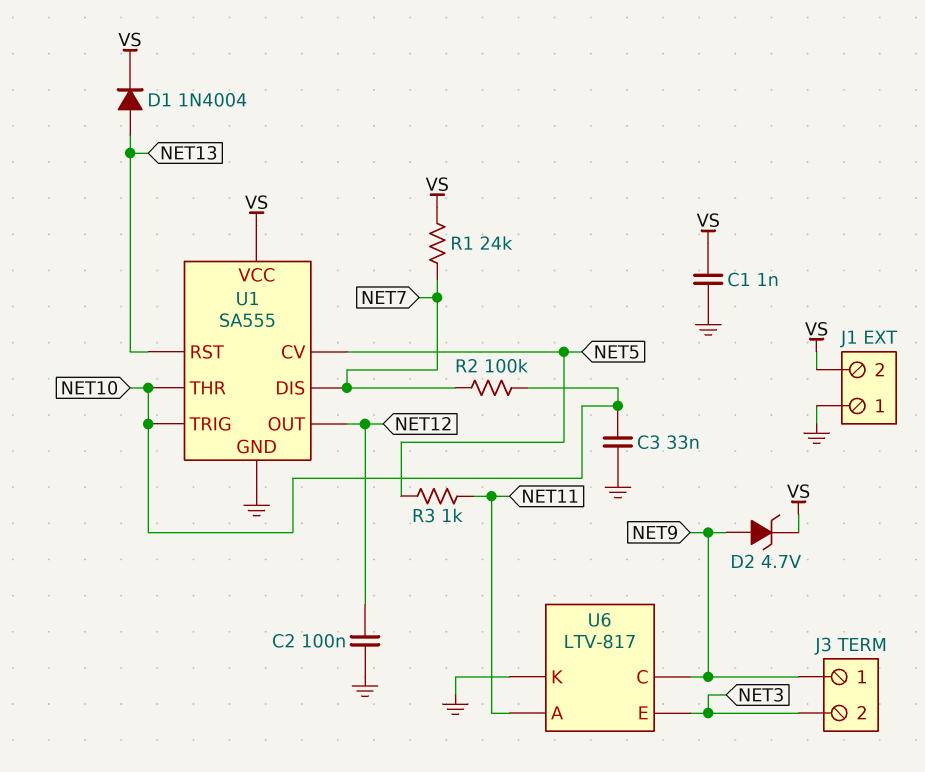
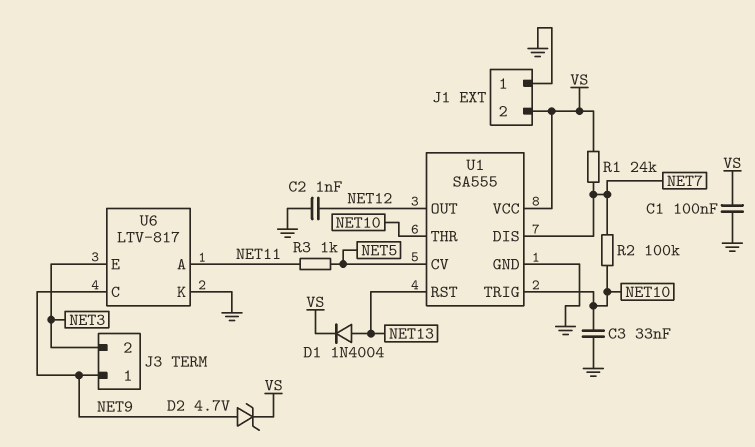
C1: 1nF (GND, VS) -> 100nF (GND, VS)
C2: 100nF (GND, NET12) -> 1nF (GND, NET12)

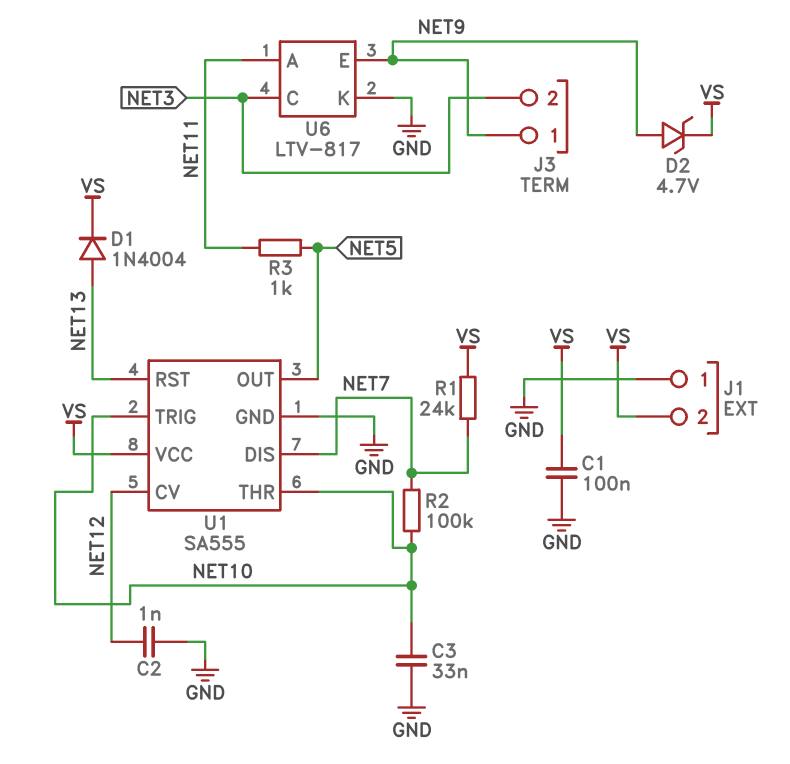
U1 pin CV: NET5 -> NET12
U1 pin OUT: NET12 -> NET5
U6 pin C: NET9 -> NET3
U6 pin E: NET3 -> NET9

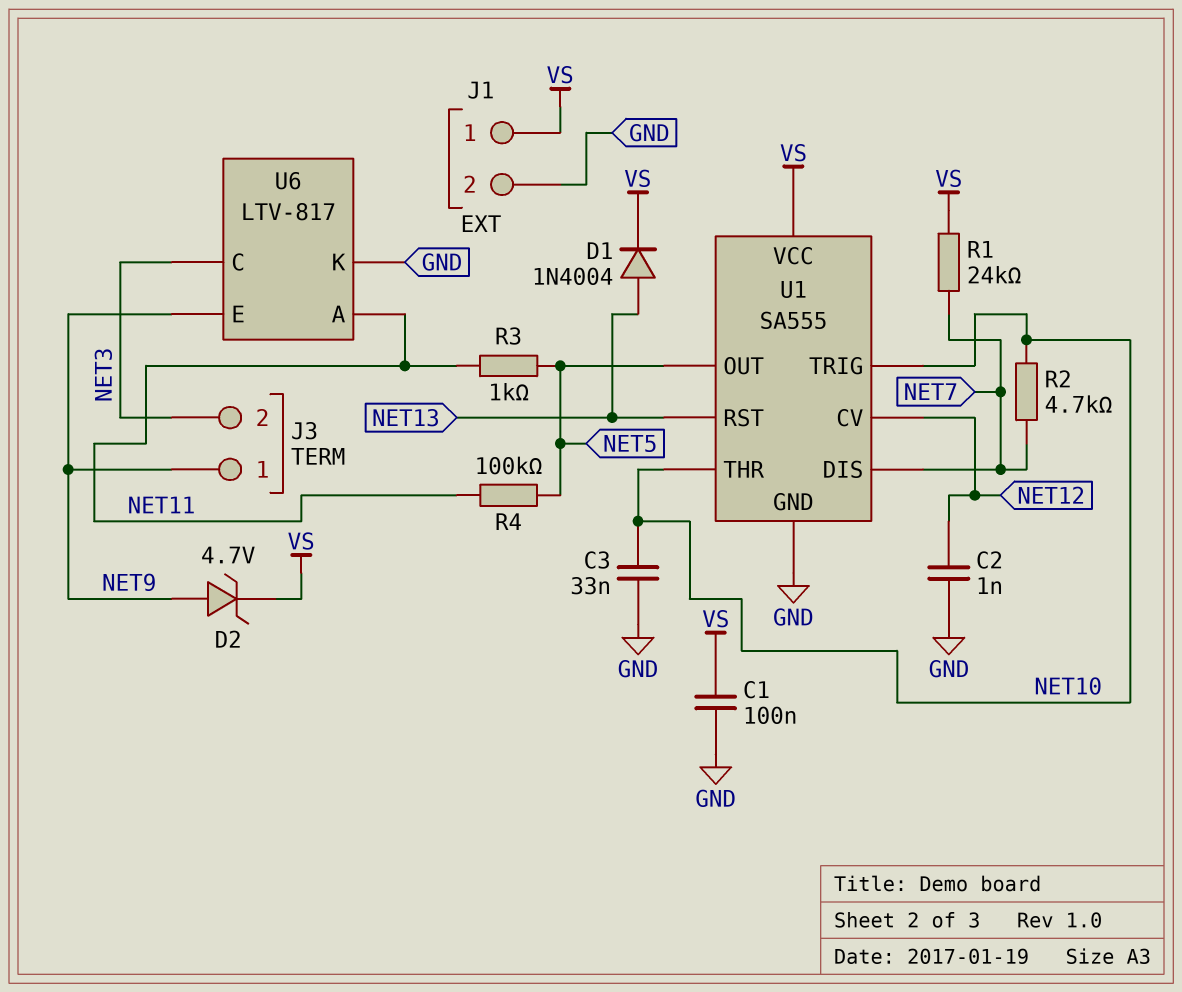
J1 pin 1: GND -> VS
J1 pin 2: VS -> GND
R2: 100k (NET7, NET10) -> 4.7k (NET7, NET10)
R4: none -> 100k (NET5, NET11)

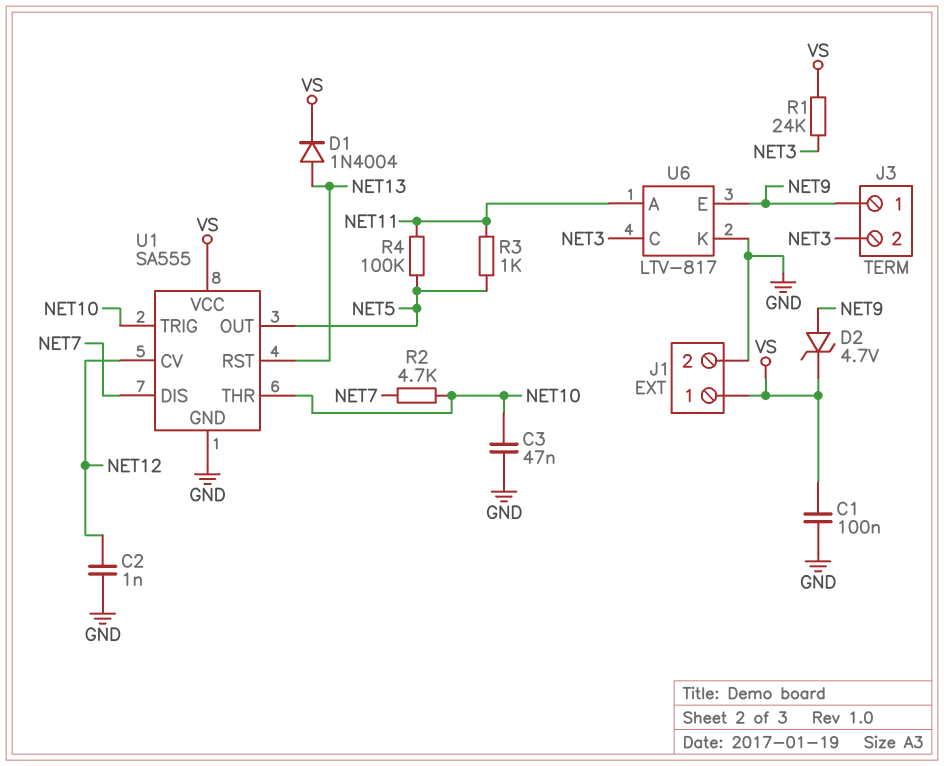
C3: 33nF (GND, NET10) -> 47nF (GND, NET10)
R1: 24k (NET7, VS) -> 24k (NET3, VS)

